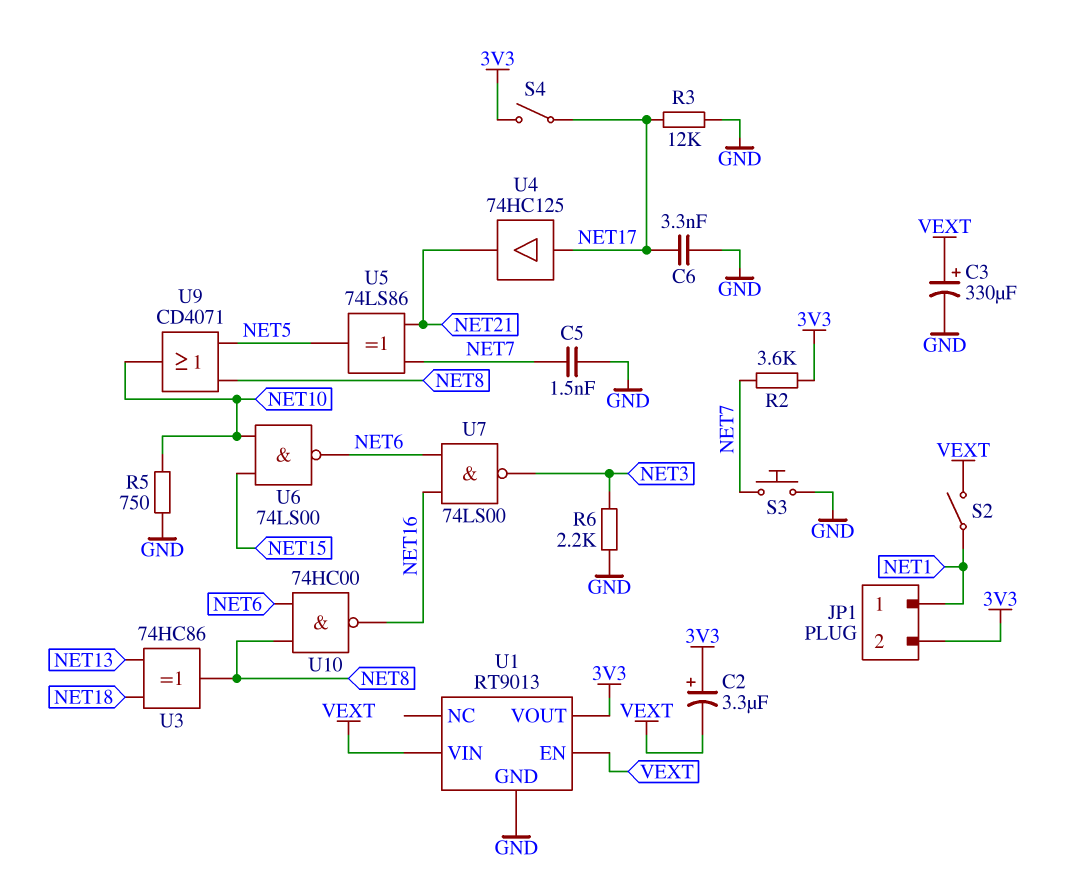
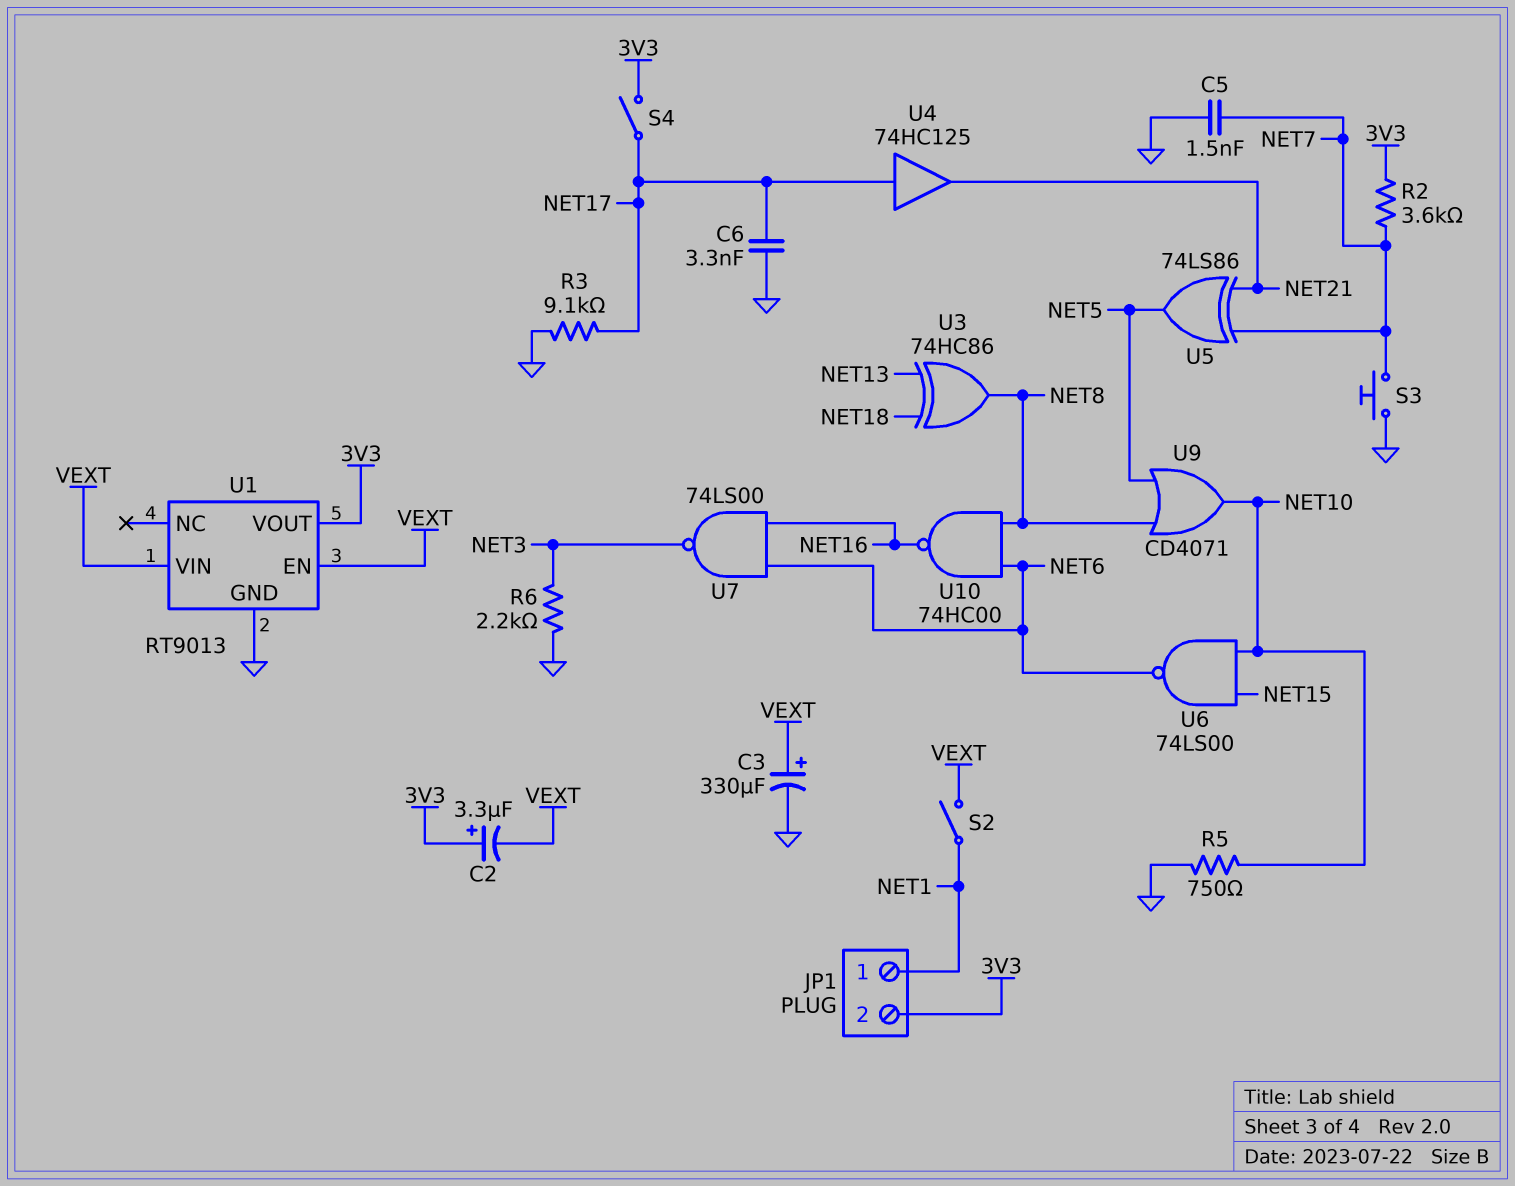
R3: 12k (GND, NET17) -> 9.1k (GND, NET17)

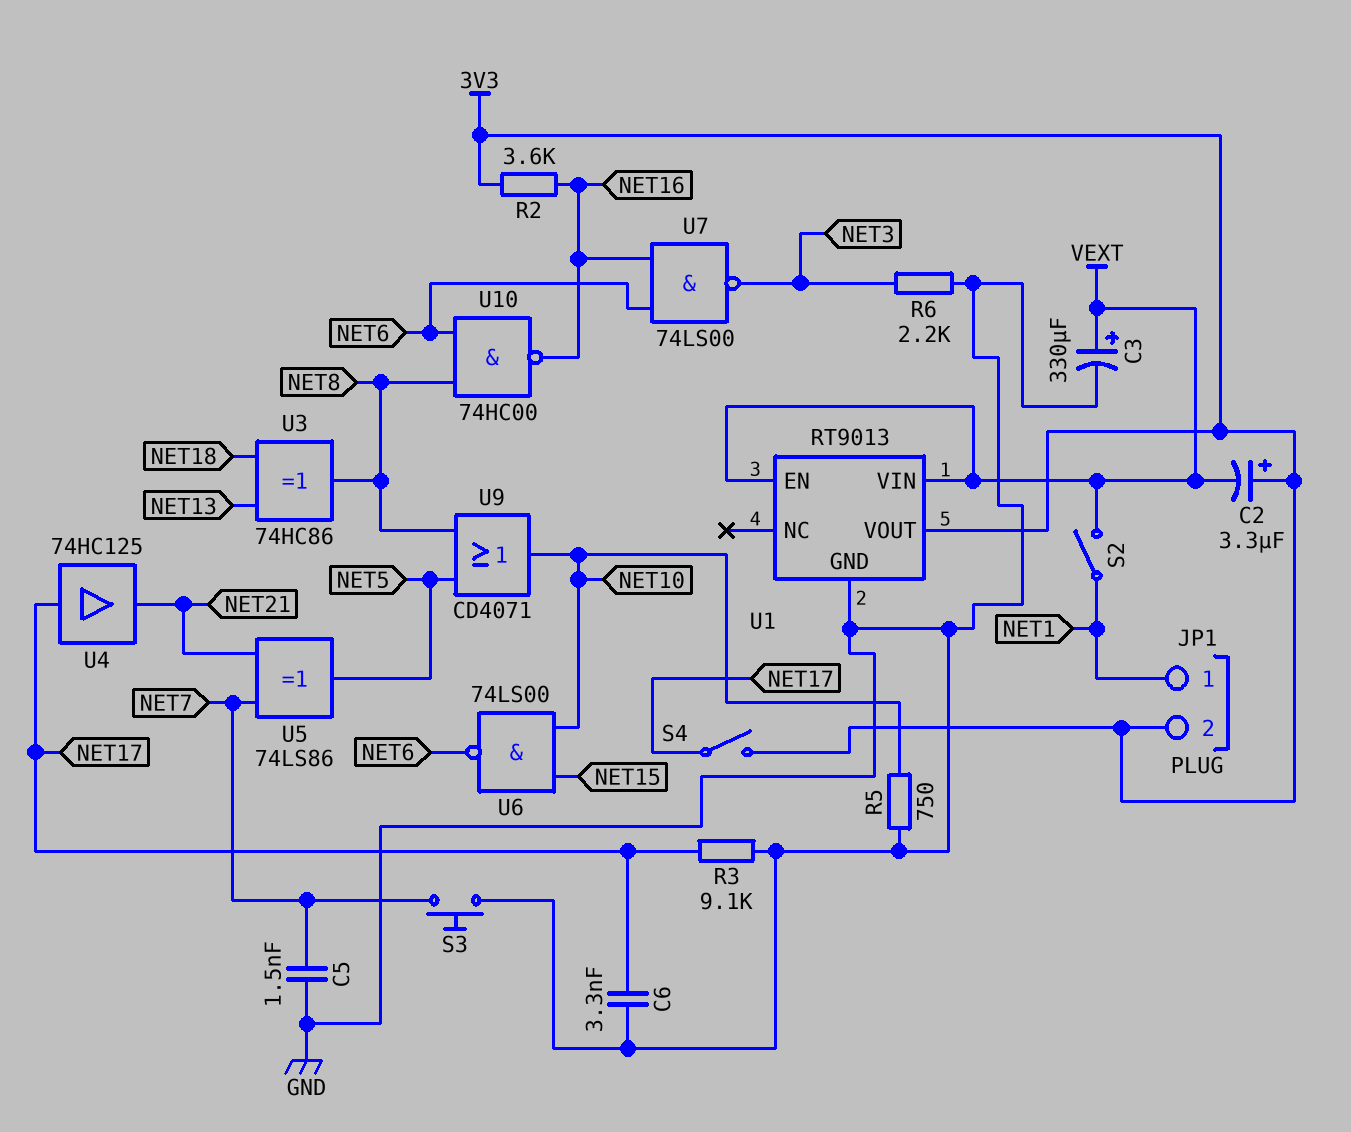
R2: 3.6k (3V3, NET7) -> 3.6k (3V3, NET16)

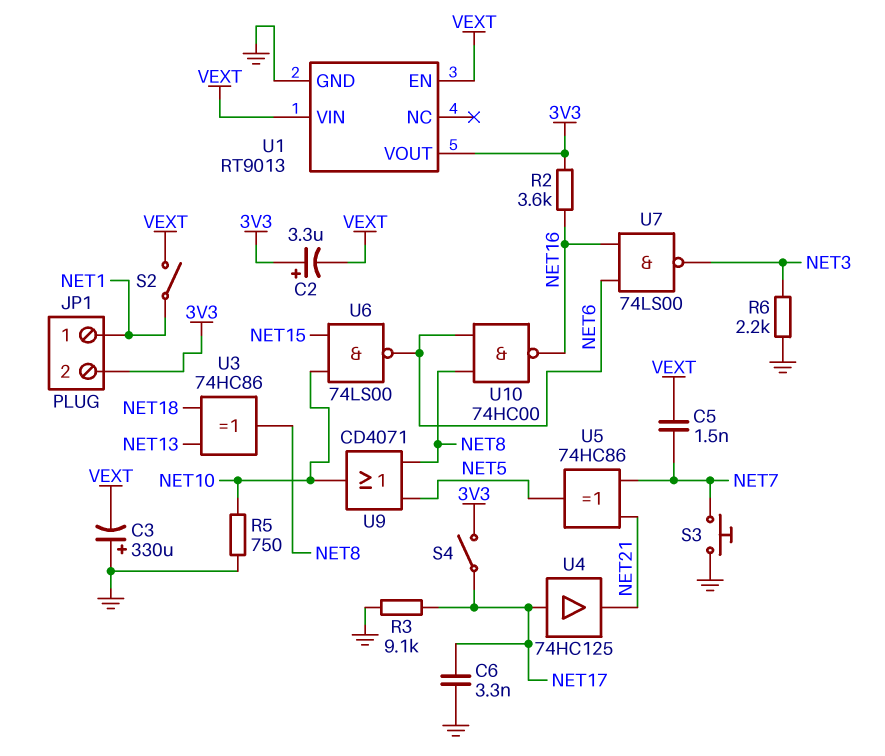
C3: 330uF (plus VEXT, minus GND) -> 330uF (plus GND, minus VEXT)
C5: 1.5nF (GND, NET7) -> 1.5nF (NET7, VEXT)
U5: XOR 74LS86 (in NET7, in NET21, out NET5) -> XOR 74HC86 (in NET7, in NET21, out NET5)

